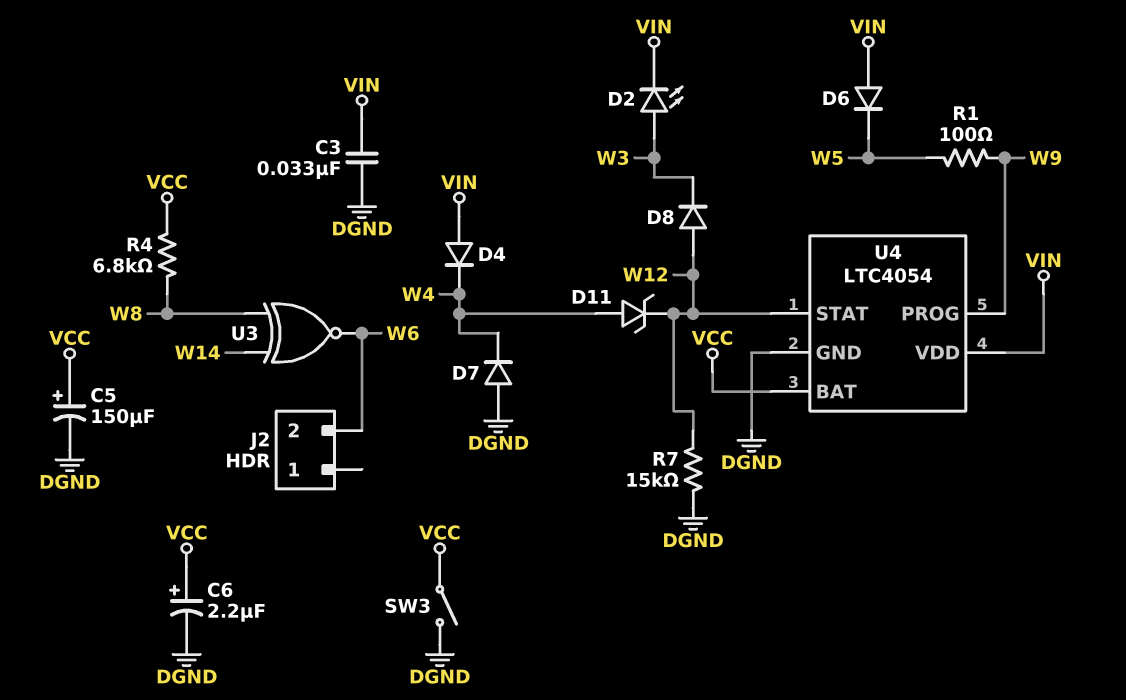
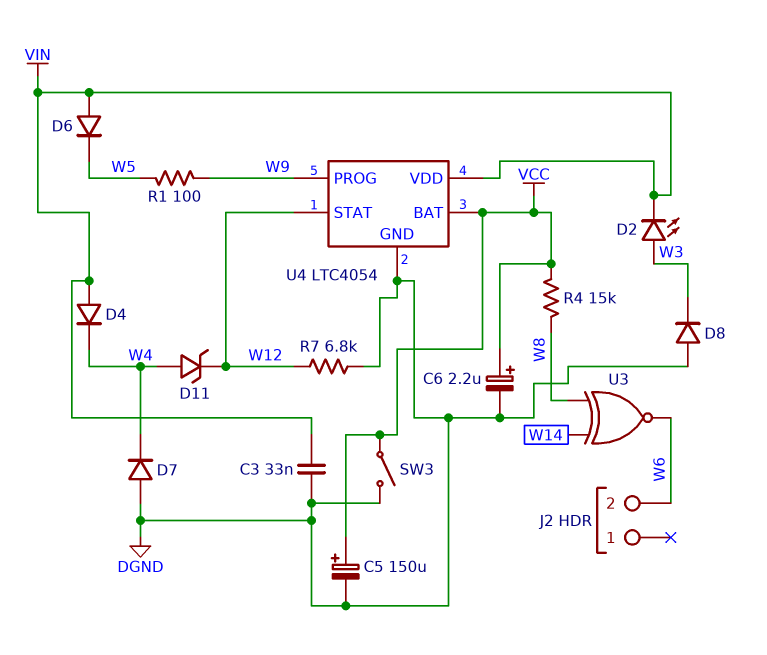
D8: diode (A W12, K W3) -> diode (A DGND, K W3)
R4: 6.8k (VCC, W8) -> 15k (VCC, W8)
R7: 15k (DGND, W12) -> 6.8k (DGND, W12)

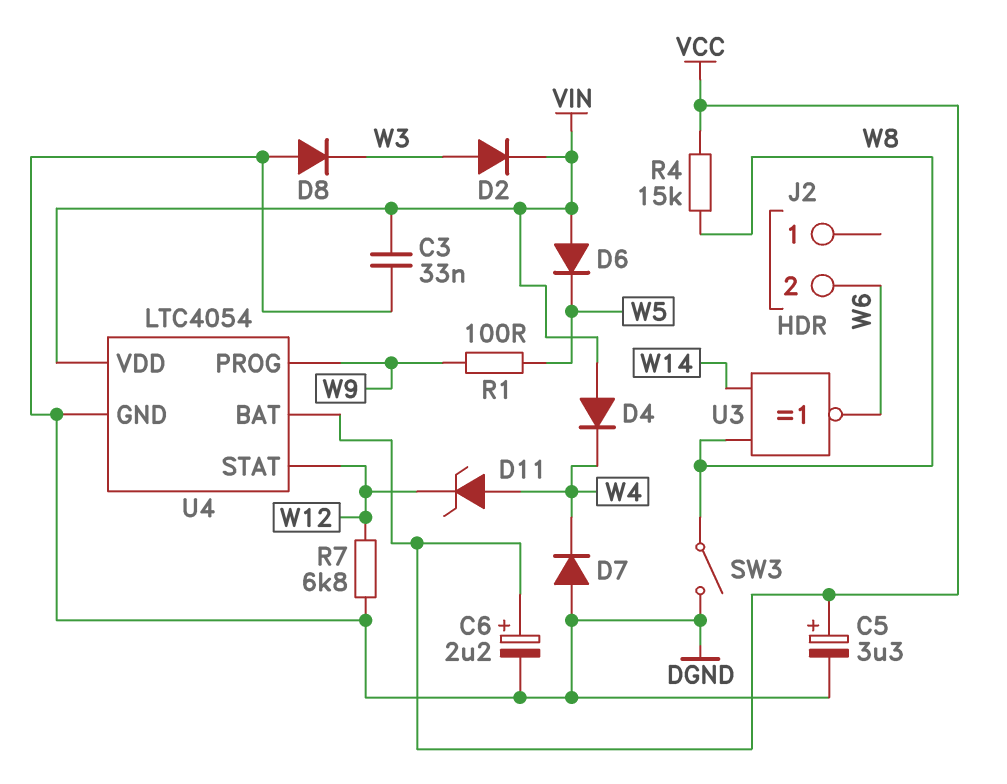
C5: 150uF (plus VCC, minus DGND) -> 3.3uF (plus VCC, minus DGND)
D2: LED (A W3, K VIN) -> diode (A W3, K VIN)
SW3: switch (DGND, VCC) -> switch (DGND, W8)

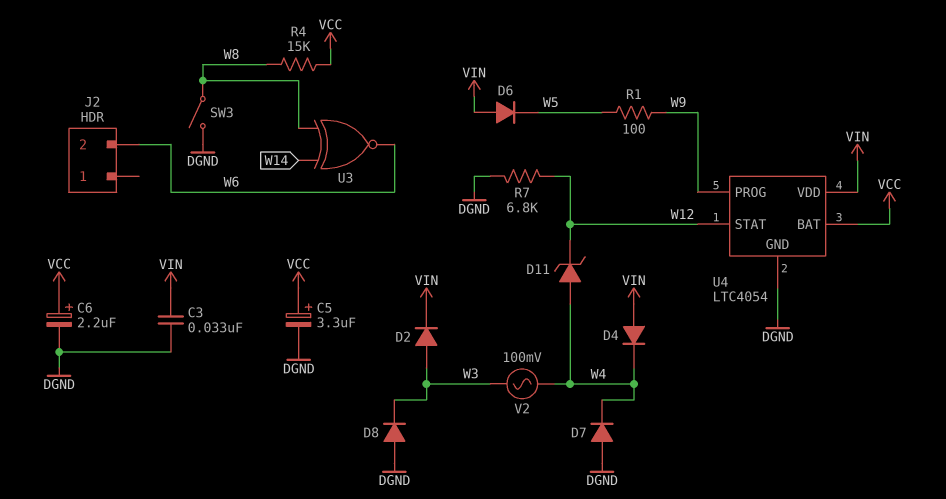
V2: none -> AC 100mV (W3, W4)

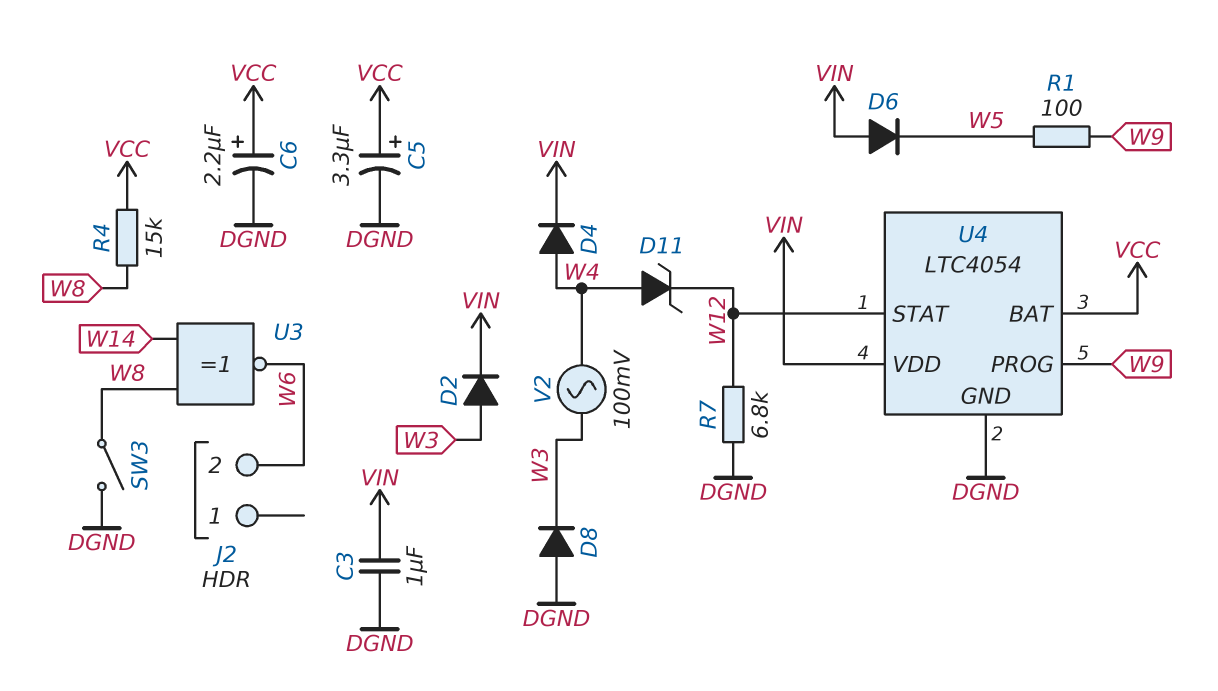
C3: 33nF (DGND, VIN) -> 1uF (DGND, VIN)
D4: diode (A VIN, K W4) -> diode (A W4, K VIN)
D7: diode (A DGND, K W4) -> none

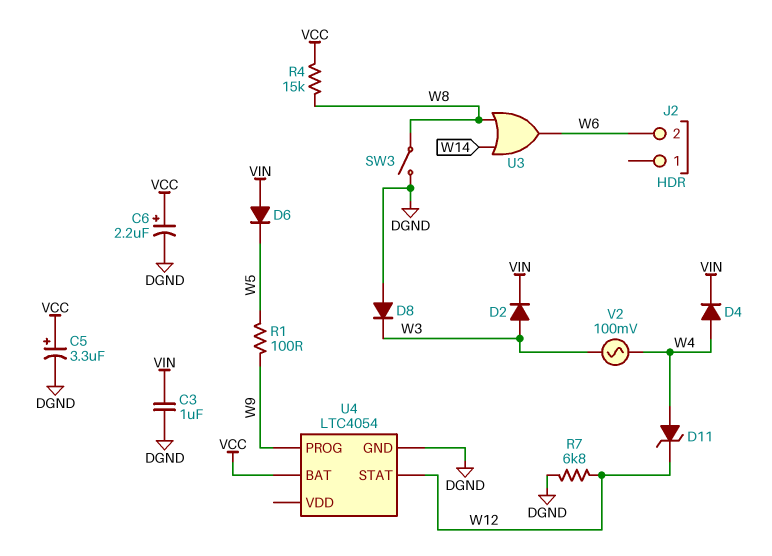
U3: XNOR (in W8, in W14, out W6) -> OR (in W8, in W14, out W6)
U4 pin VDD: VIN -> none

